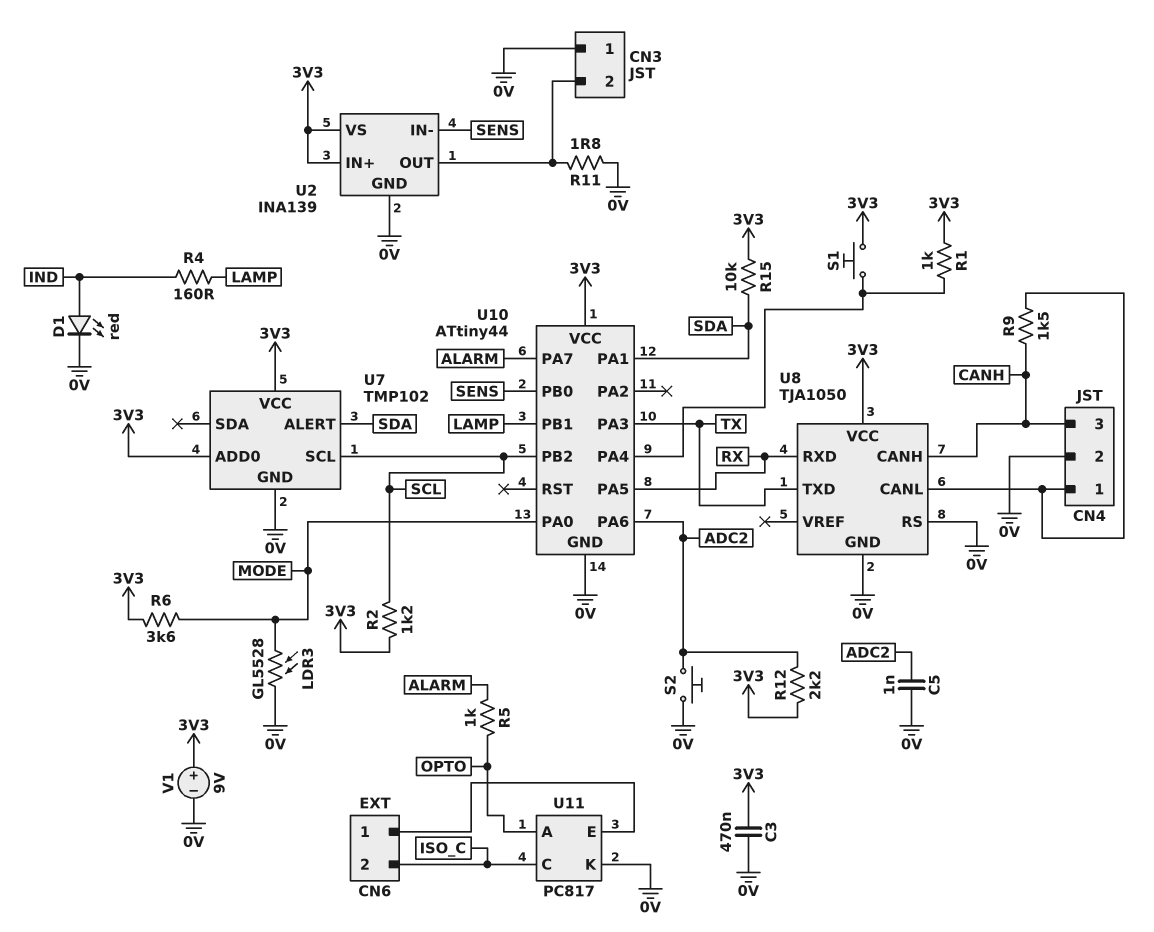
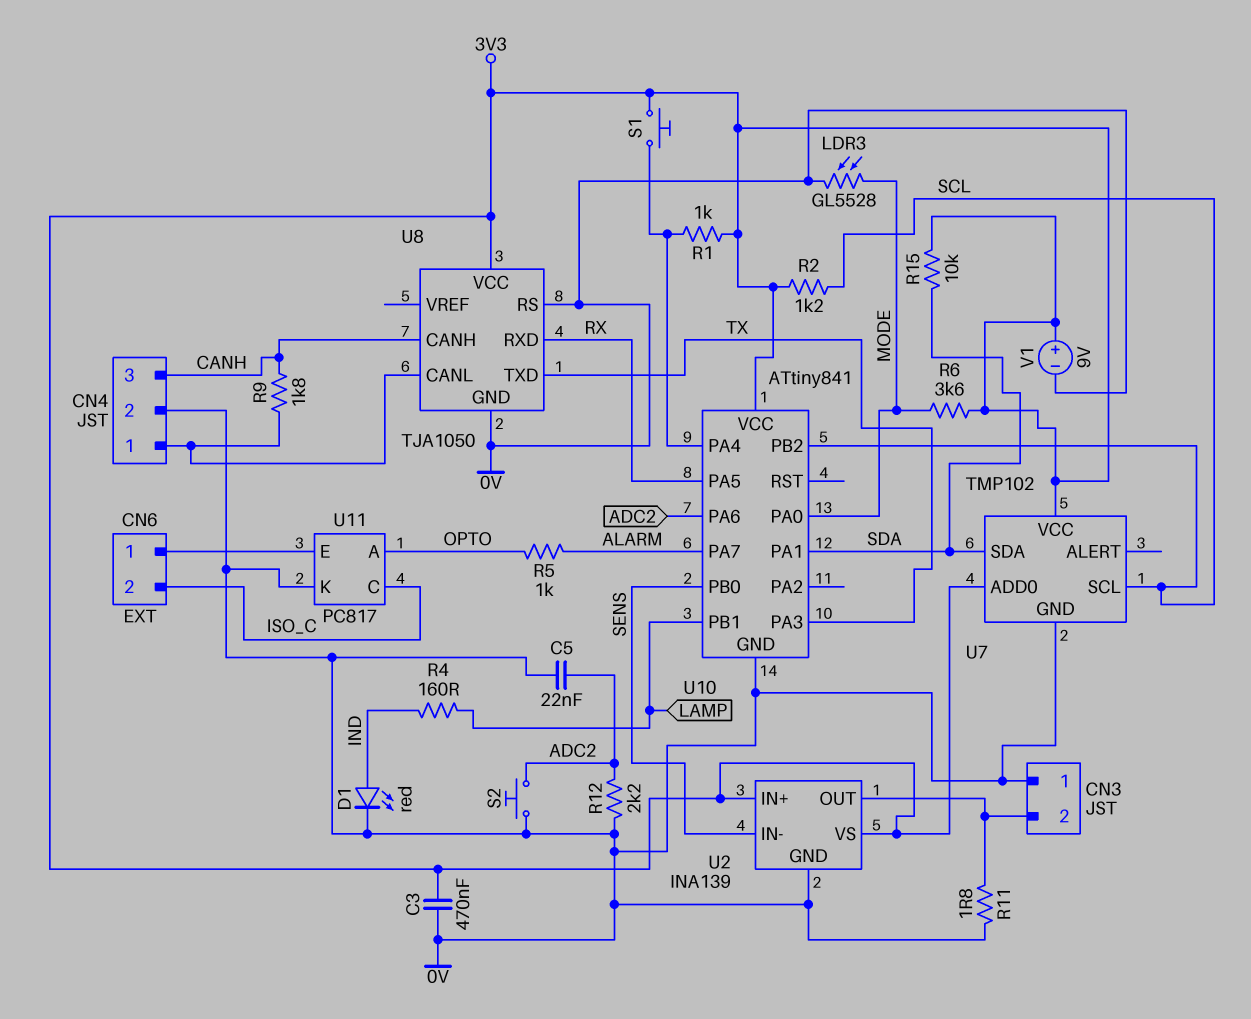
C5: 1nF (0V, ADC2) -> 22nF (0V, ADC2)
R9: 1.5k (CANH, CN4/1) -> 1.8k (CANH, CN4/1)
R12: 2.2k (3V3, ADC2) -> 2.2k (0V, ADC2)
U7 pin ALERT: SDA -> none
U7 pin SDA: none -> SDA
U10: ATtiny44 -> ATtiny841

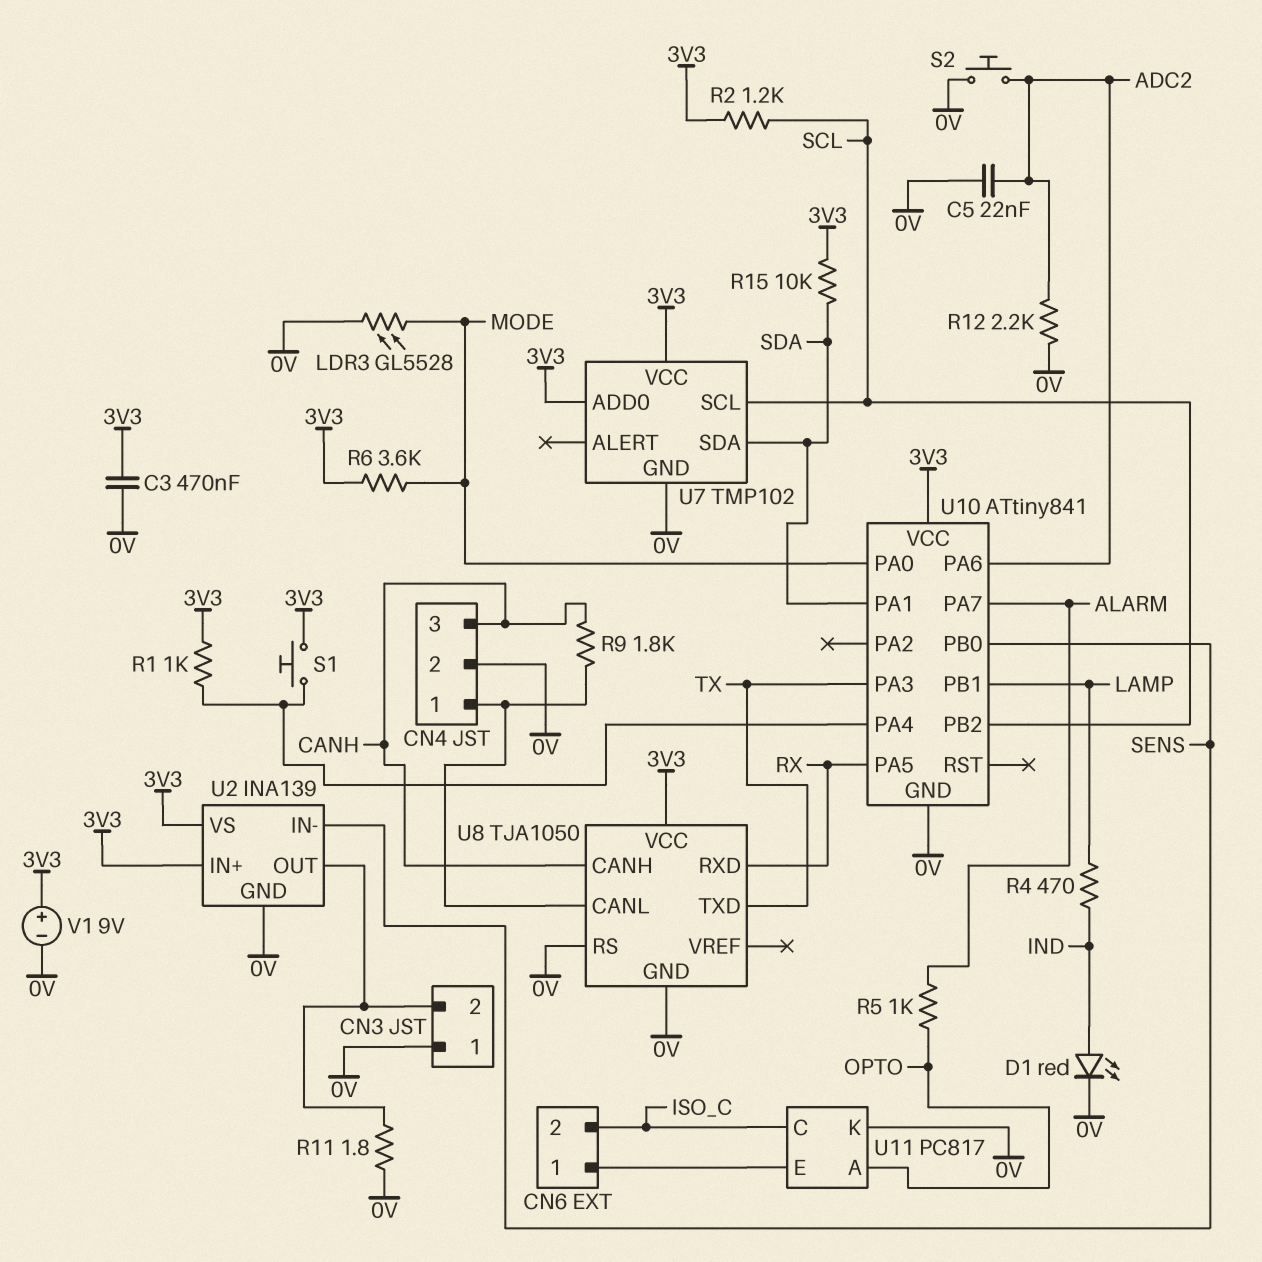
R4: 160 (IND, LAMP) -> 470 (IND, LAMP)

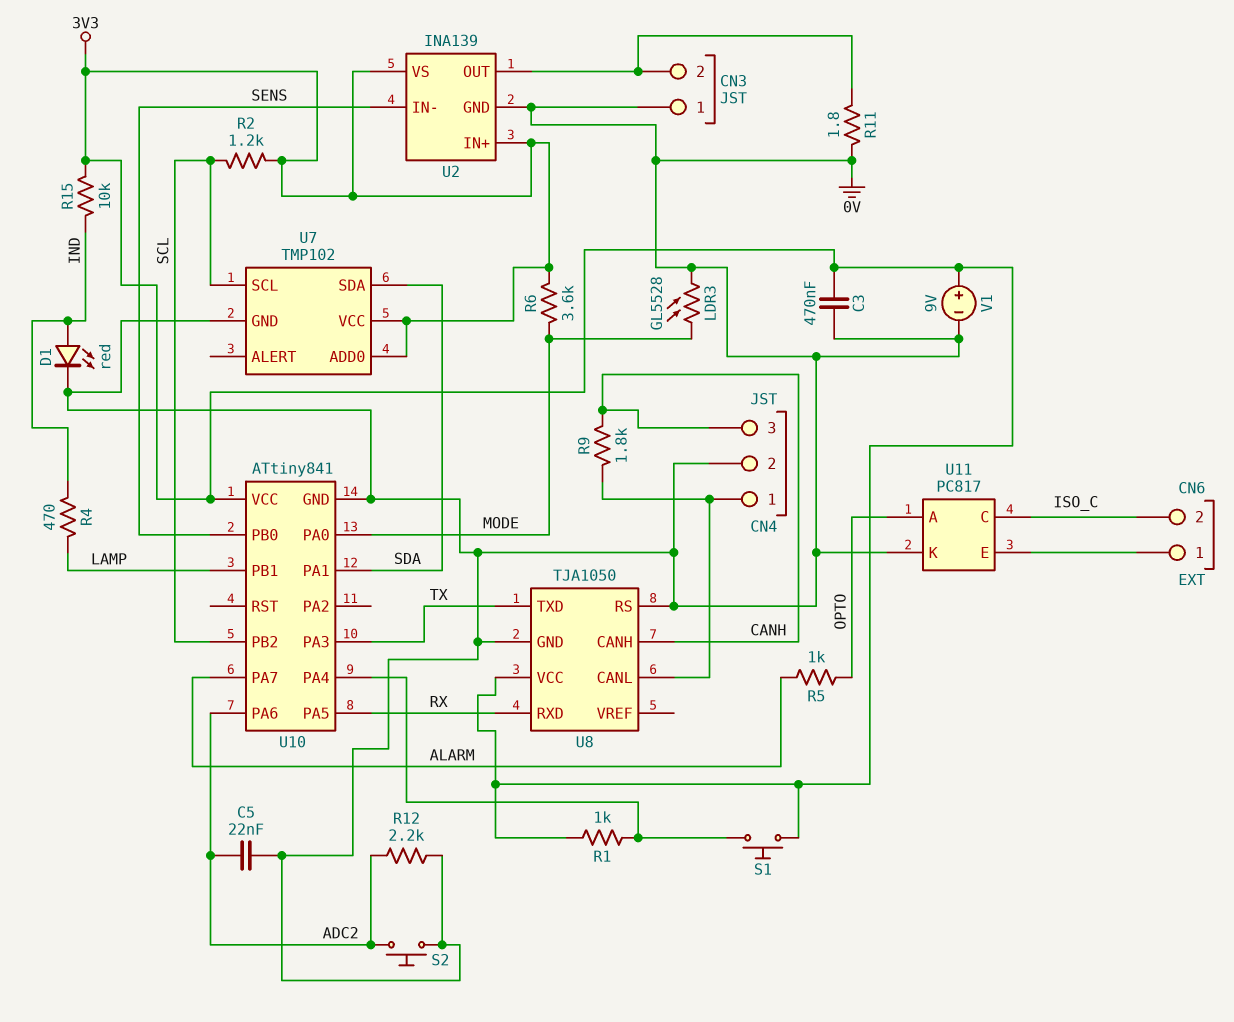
R15: 10k (3V3, SDA) -> 10k (3V3, IND)

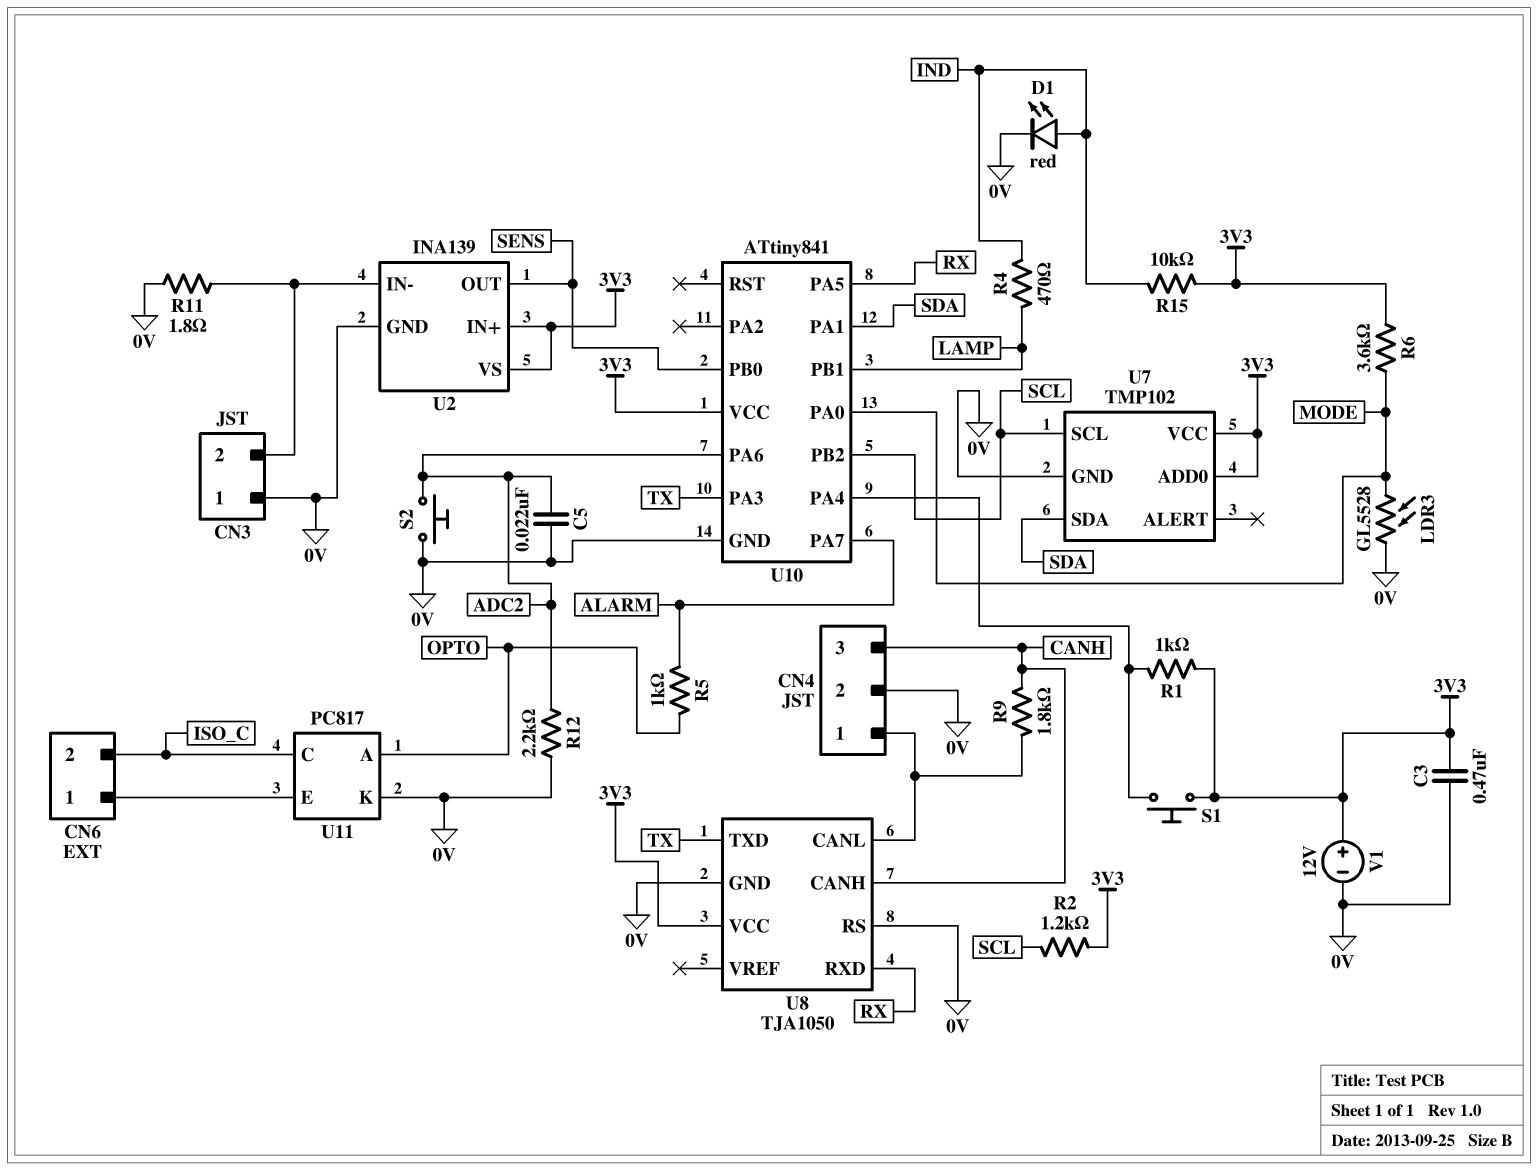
U2 pin IN-: SENS -> CN3/2
U2 pin OUT: CN3/2 -> SENS
V1: 9V (plus 3V3, minus 0V) -> 12V (plus 3V3, minus 0V)

